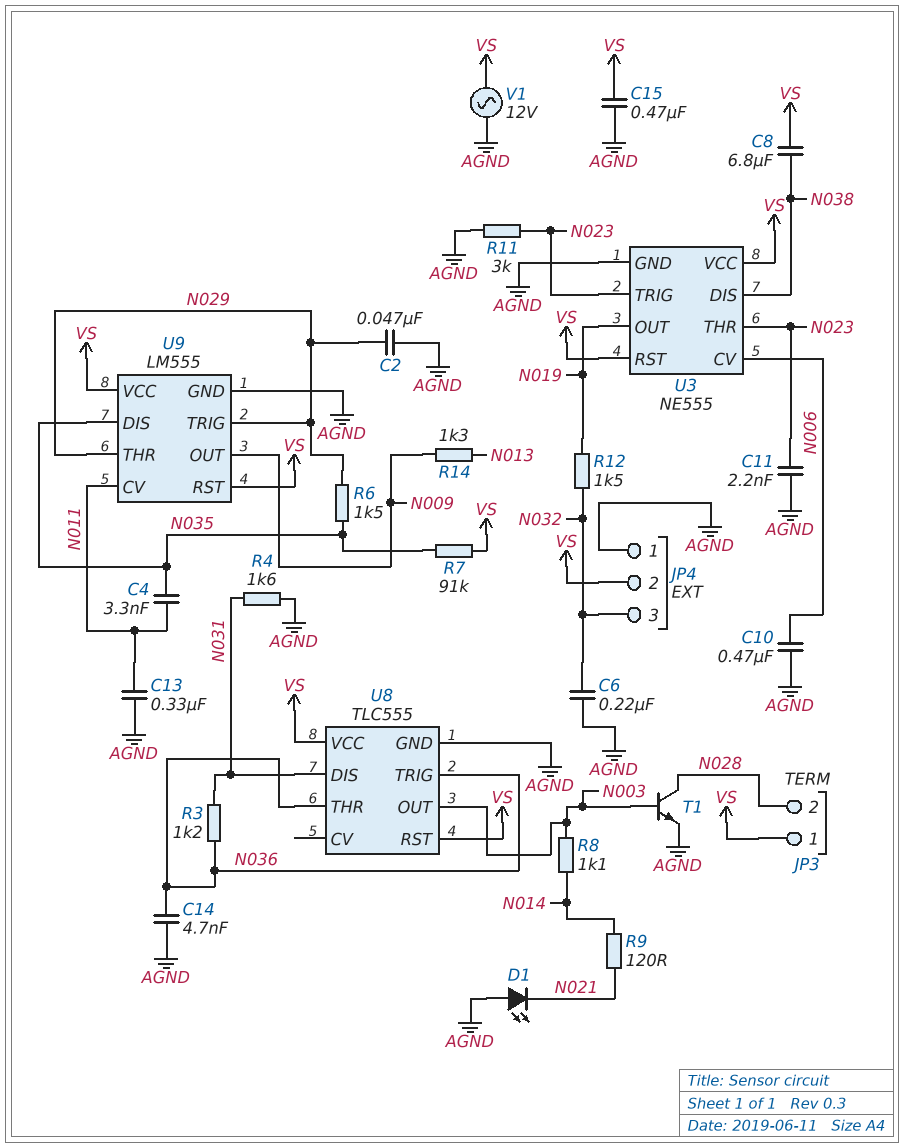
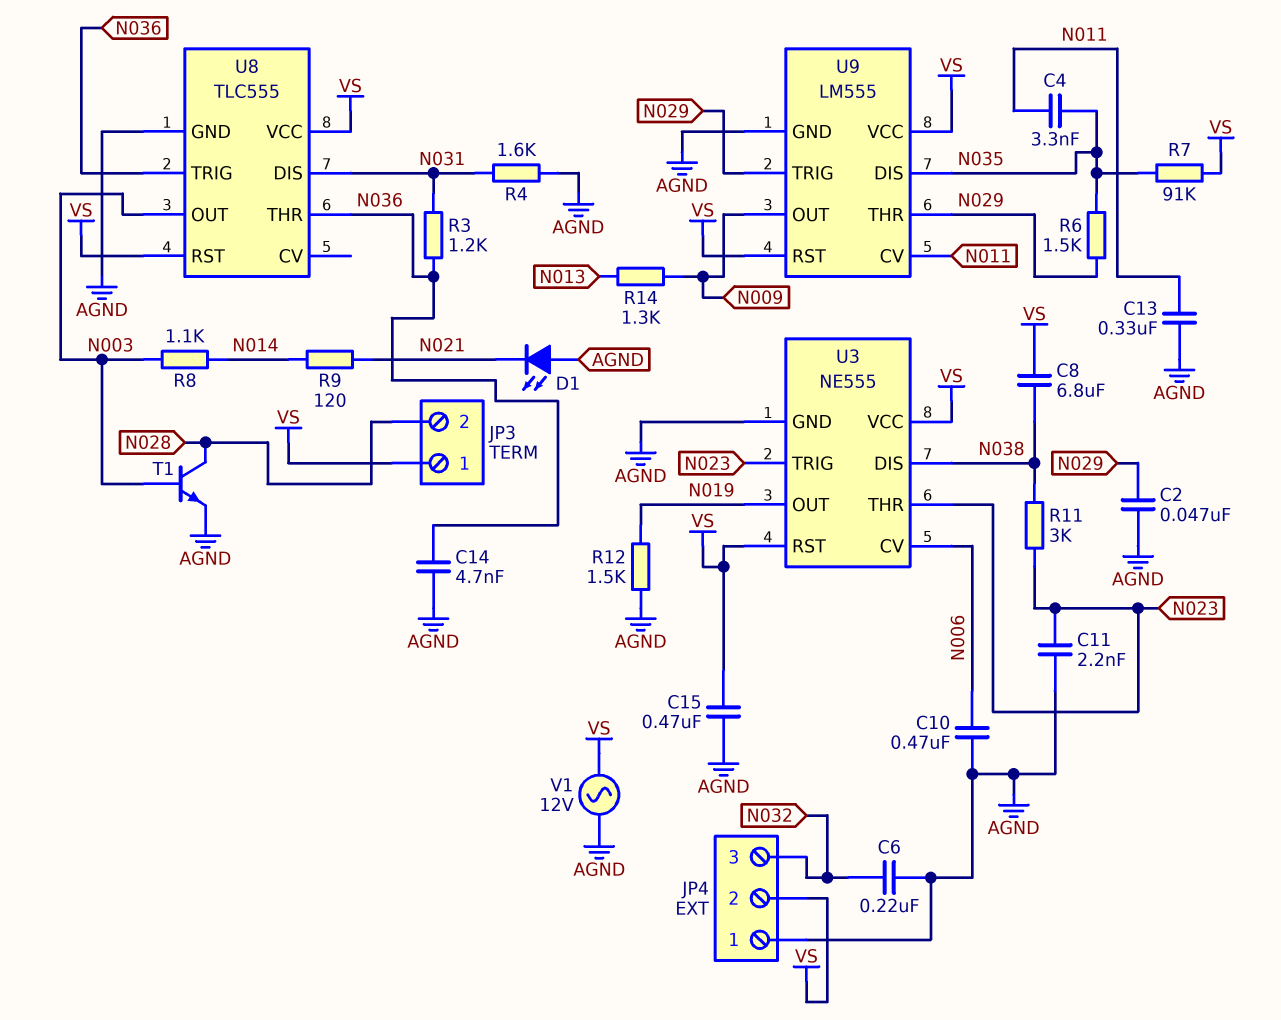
R11: 3k (AGND, N023) -> 3k (N023, N038)
R12: 1.5k (N019, N032) -> 1.5k (AGND, N019)

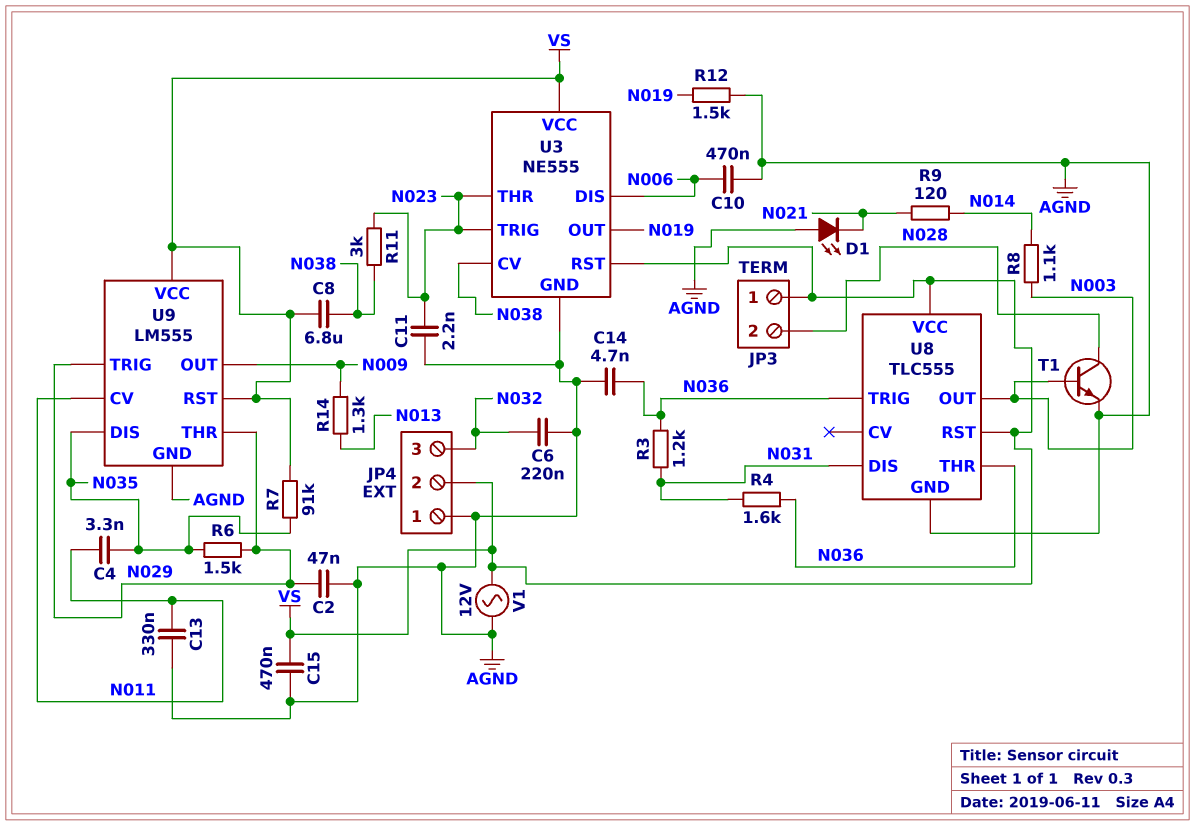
R4: 1.6k (AGND, N031) -> 1.6k (N031, N036)
U3 pin CV: N006 -> N038
U3 pin DIS: N038 -> N006

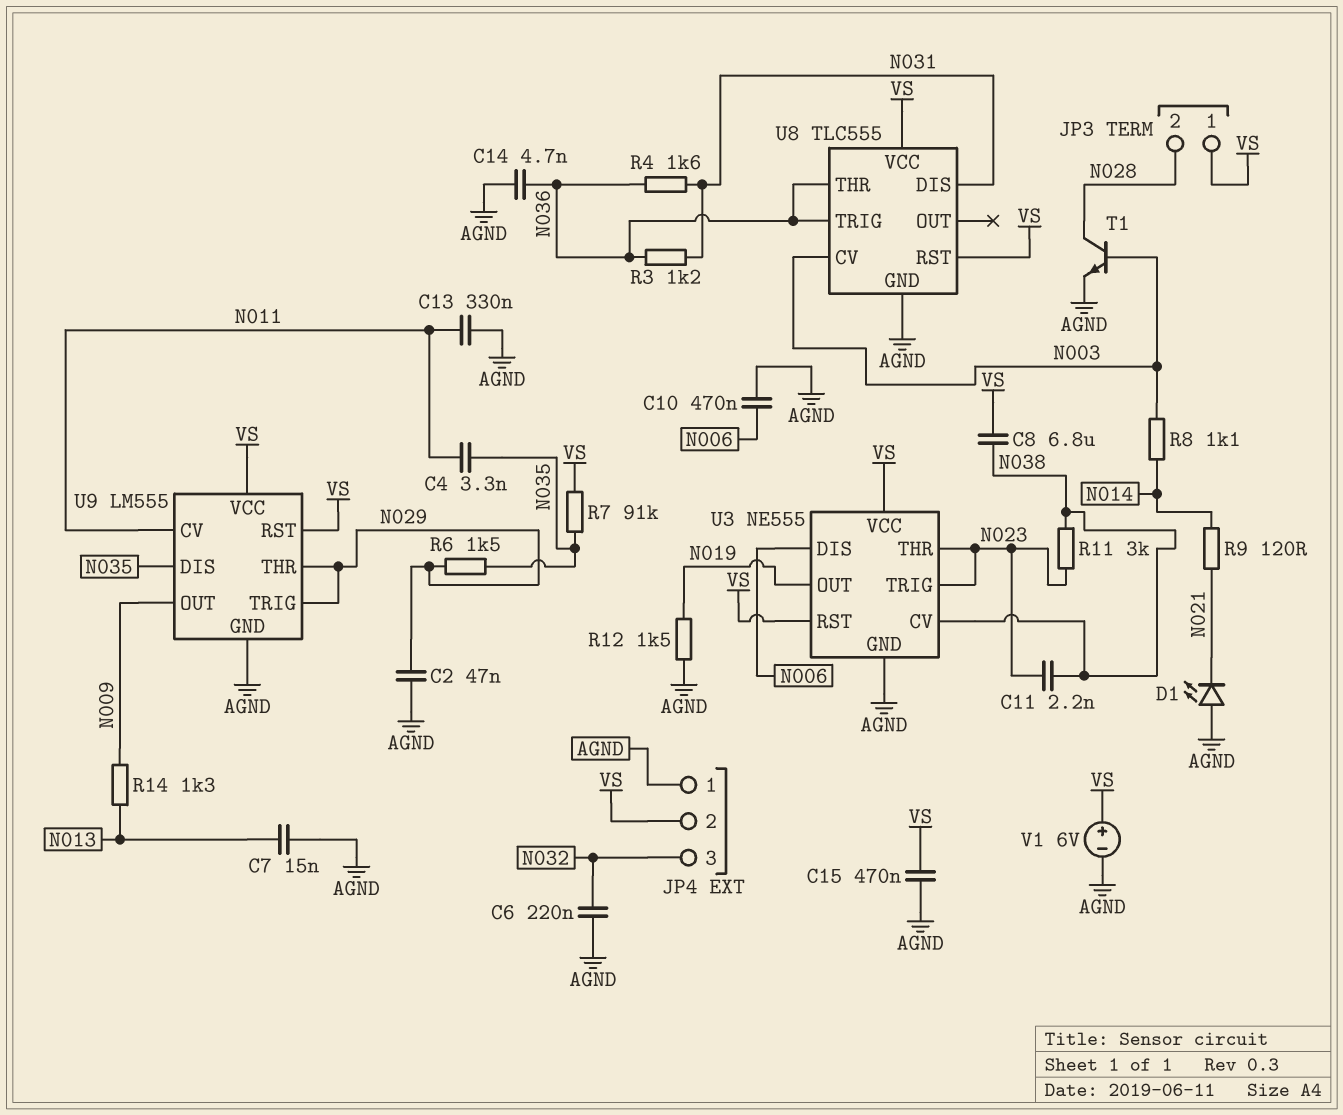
C7: none -> 15nF (AGND, N013)
C11: 2.2nF (AGND, N023) -> 2.2nF (N023, N038)
U8 pin CV: none -> N003
U8 pin OUT: N003 -> none
V1: AC 12V (AGND, VS) -> 6V (plus VS, minus AGND)

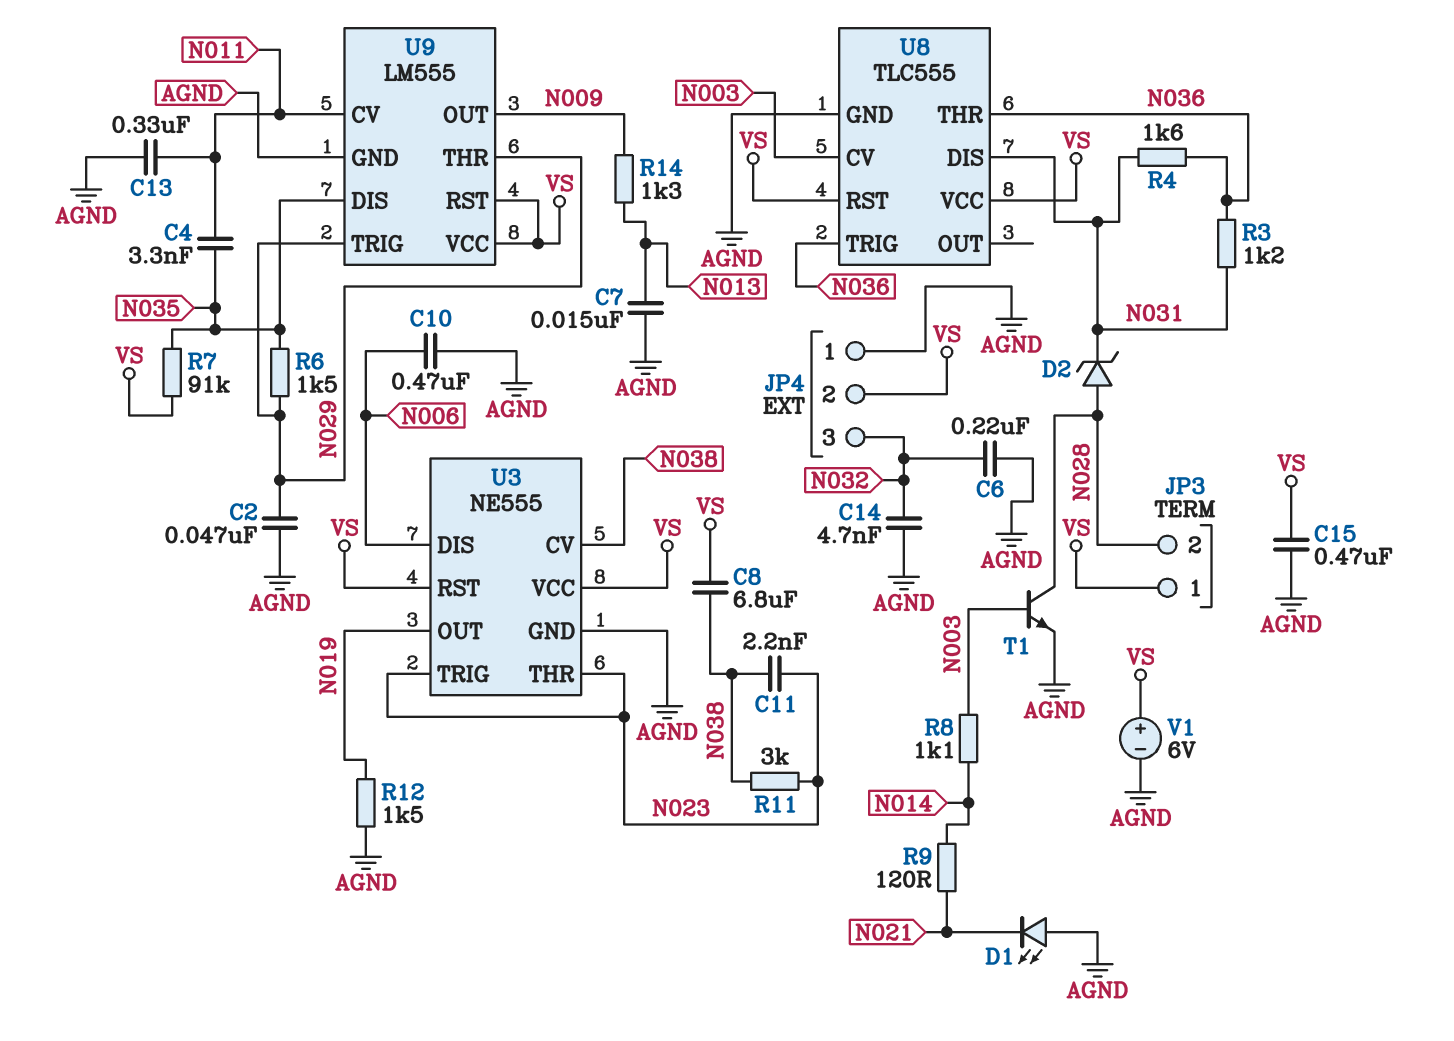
C14: 4.7nF (AGND, N036) -> 4.7nF (AGND, N032)
D2: none -> zener (A N028, K N031)

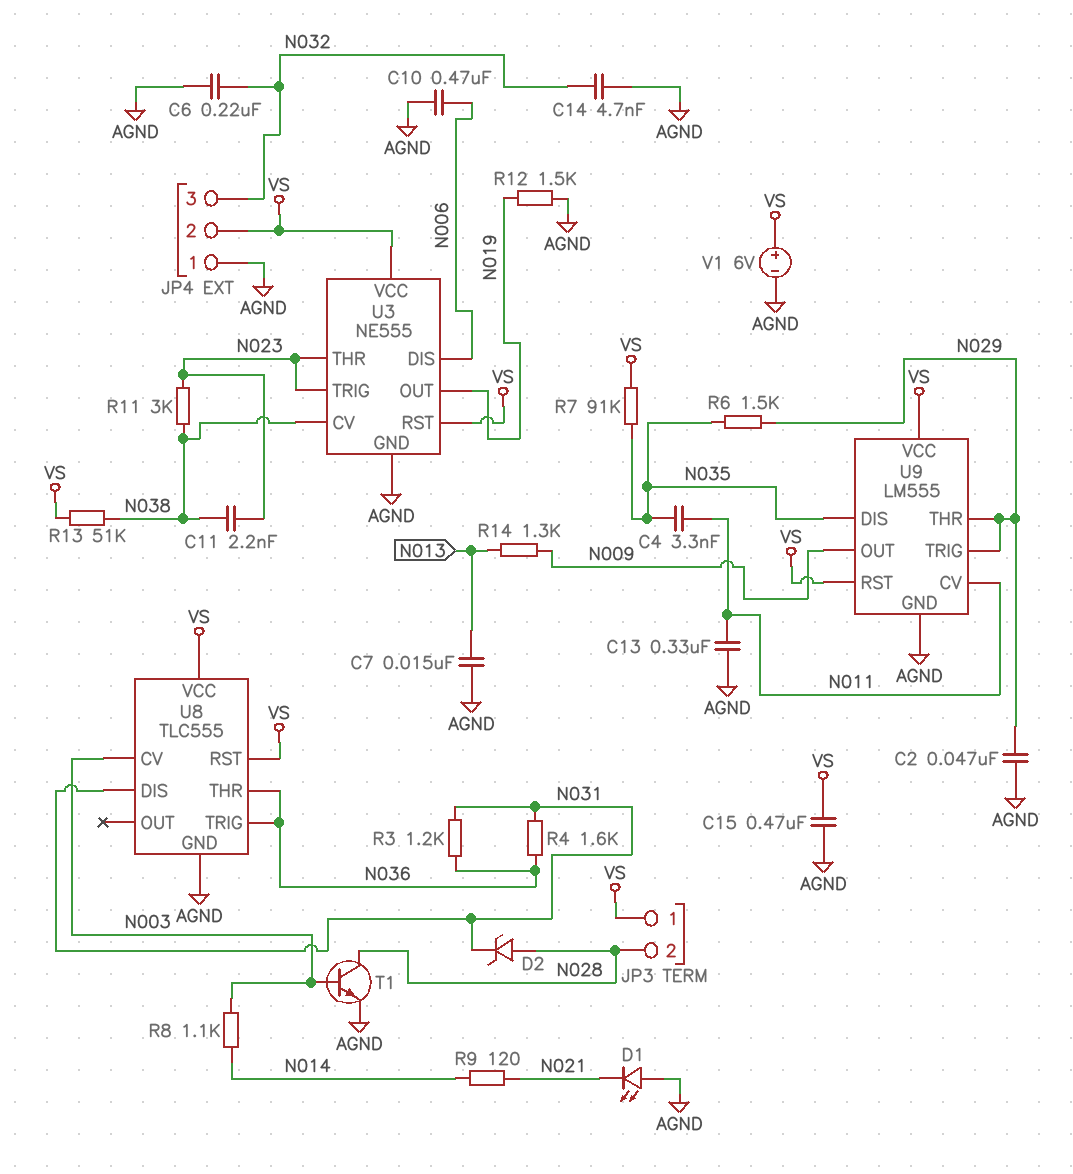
C8: 6.8uF (N038, VS) -> none
R13: none -> 51k (N038, VS)

